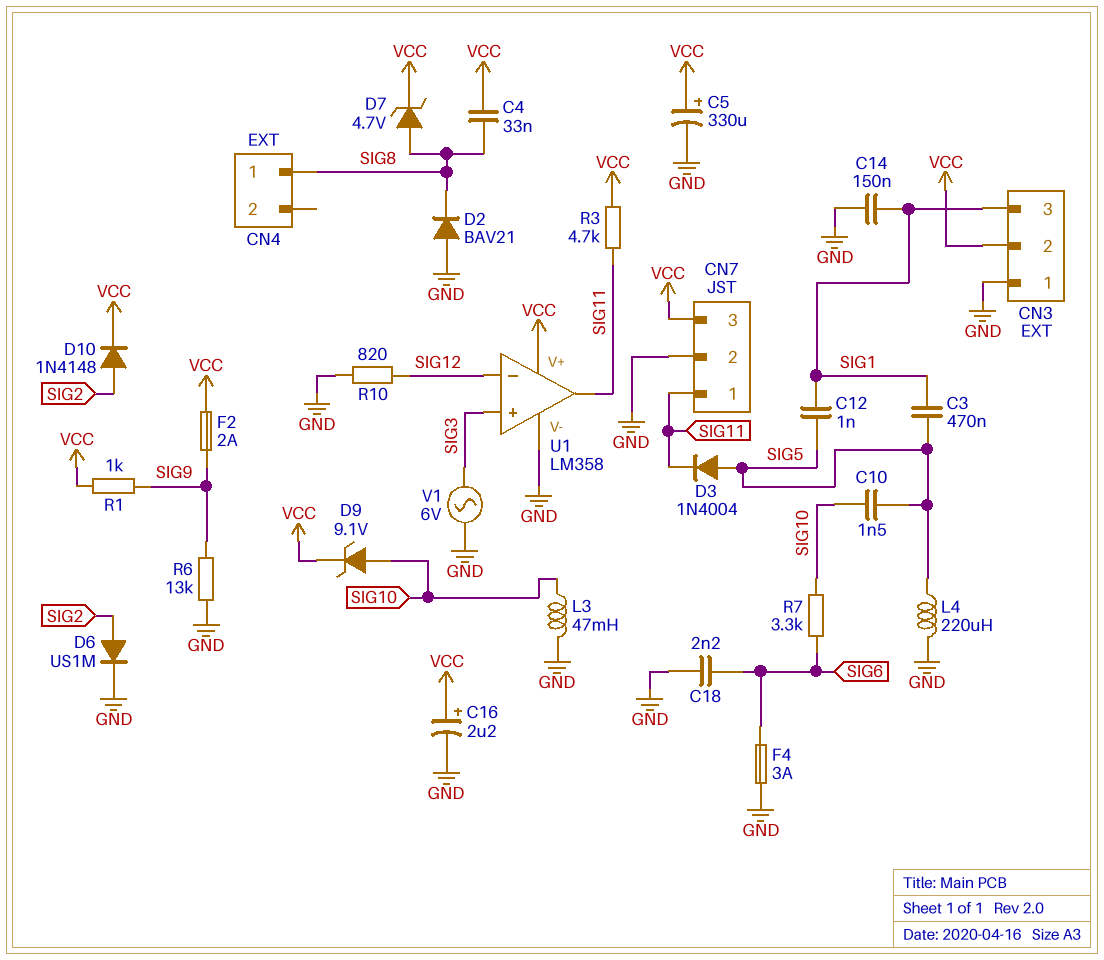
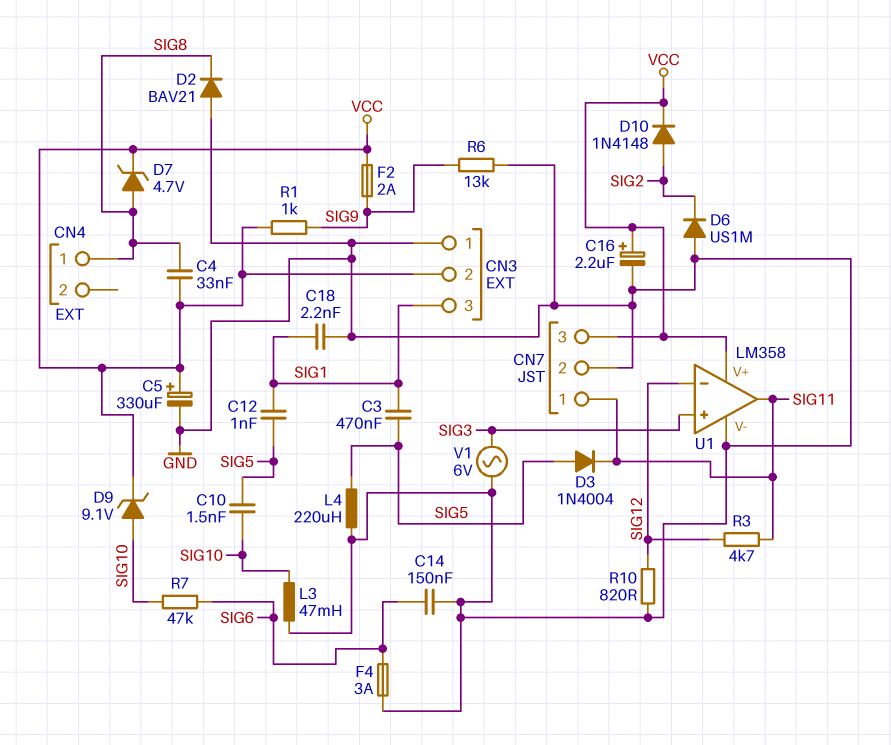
C14: 150nF (GND, SIG1) -> 150nF (GND, SIG6)
C18: 2.2nF (GND, SIG6) -> 2.2nF (GND, SIG1)
D6: diode US1M (A SIG2, K GND) -> diode US1M (A GND, K SIG2)
R3: 4.7k (SIG11, VCC) -> 4.7k (SIG11, SIG12)
R7: 3.3k (SIG6, SIG10) -> 47k (SIG6, SIG10)

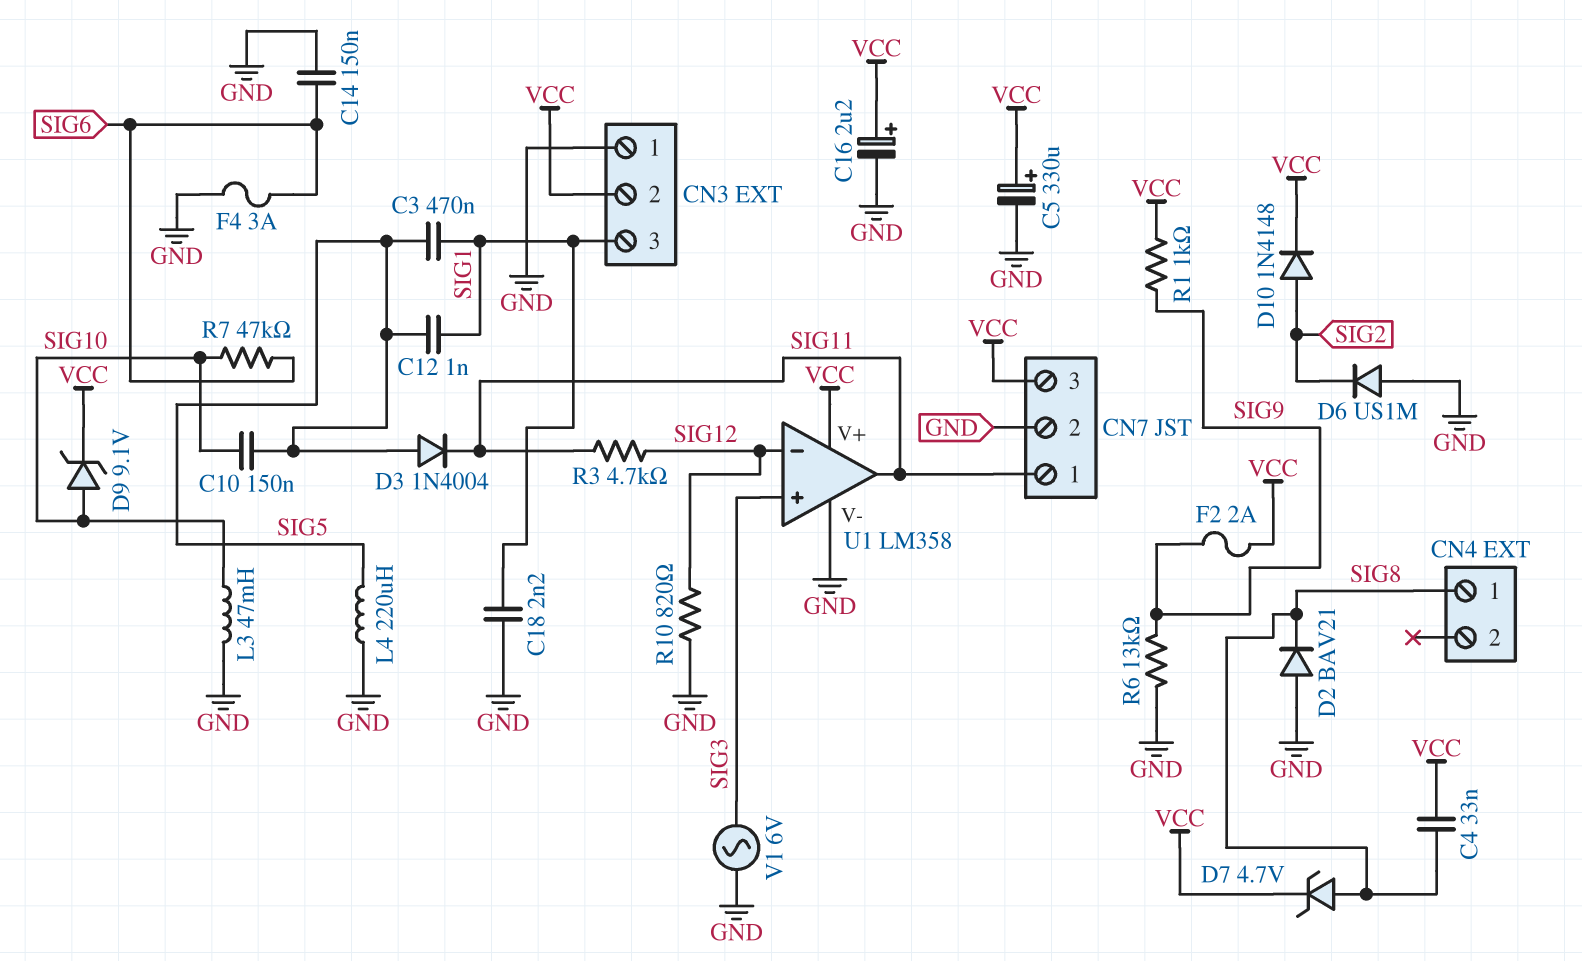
C10: 1.5nF (SIG5, SIG10) -> 150nF (SIG5, SIG10)

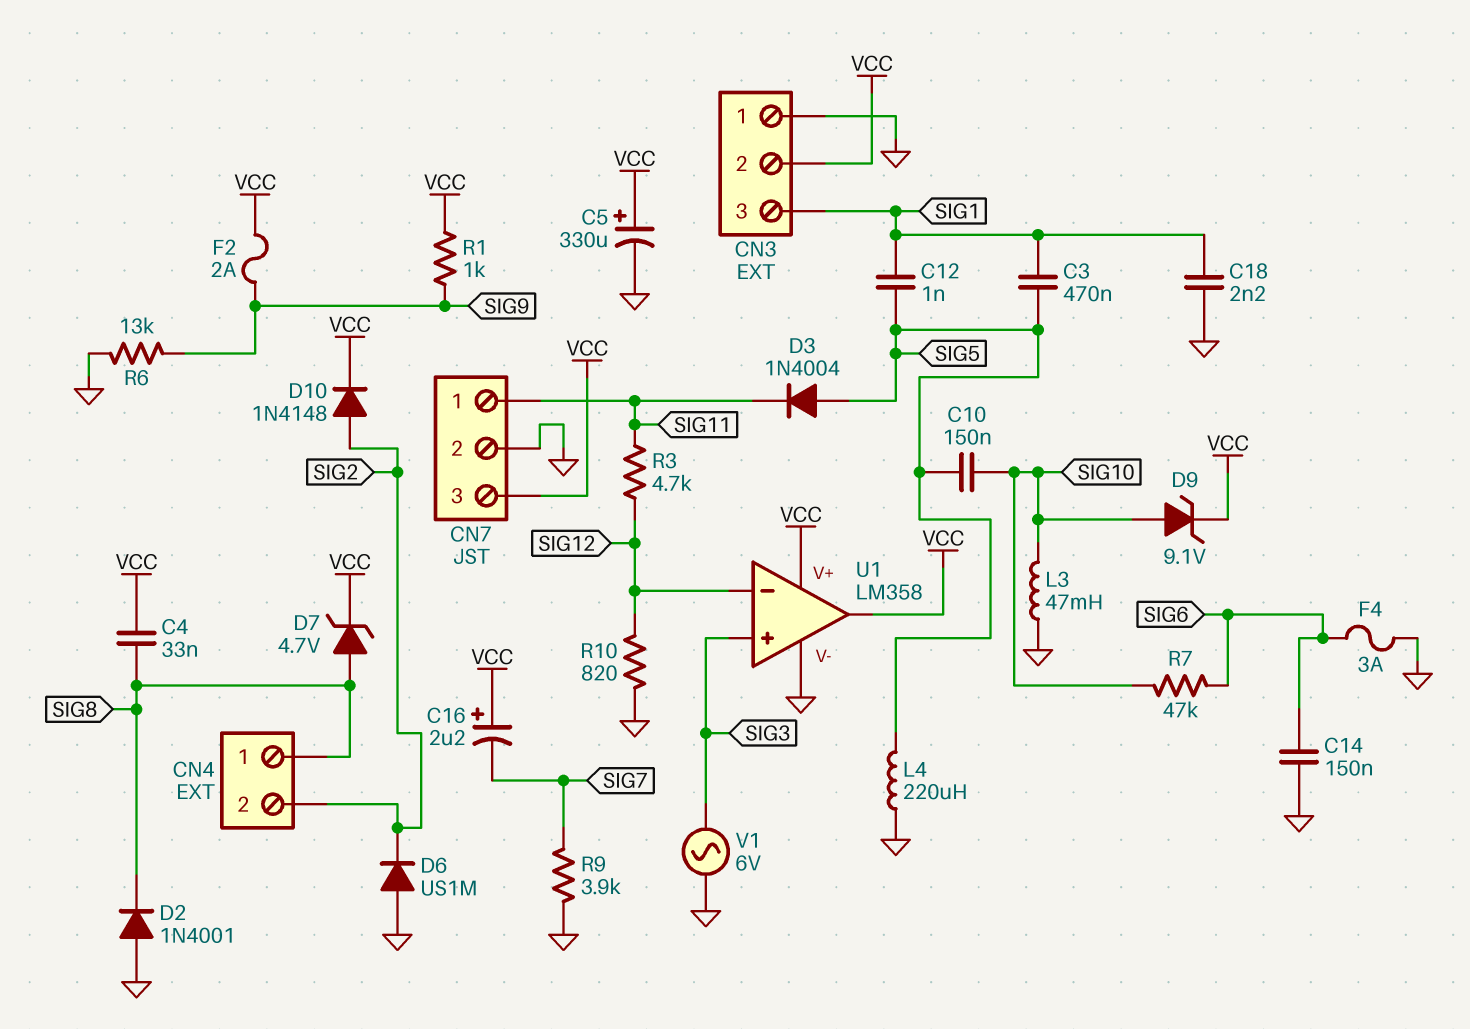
C16: 2.2uF (plus VCC, minus GND) -> 2.2uF (plus VCC, minus SIG7)
CN4 pin 2: none -> SIG2
D2: diode BAV21 (A GND, K SIG8) -> diode 1N4001 (A GND, K SIG8)
R9: none -> 3.9k (GND, SIG7)
U1 pin out: SIG11 -> VCC

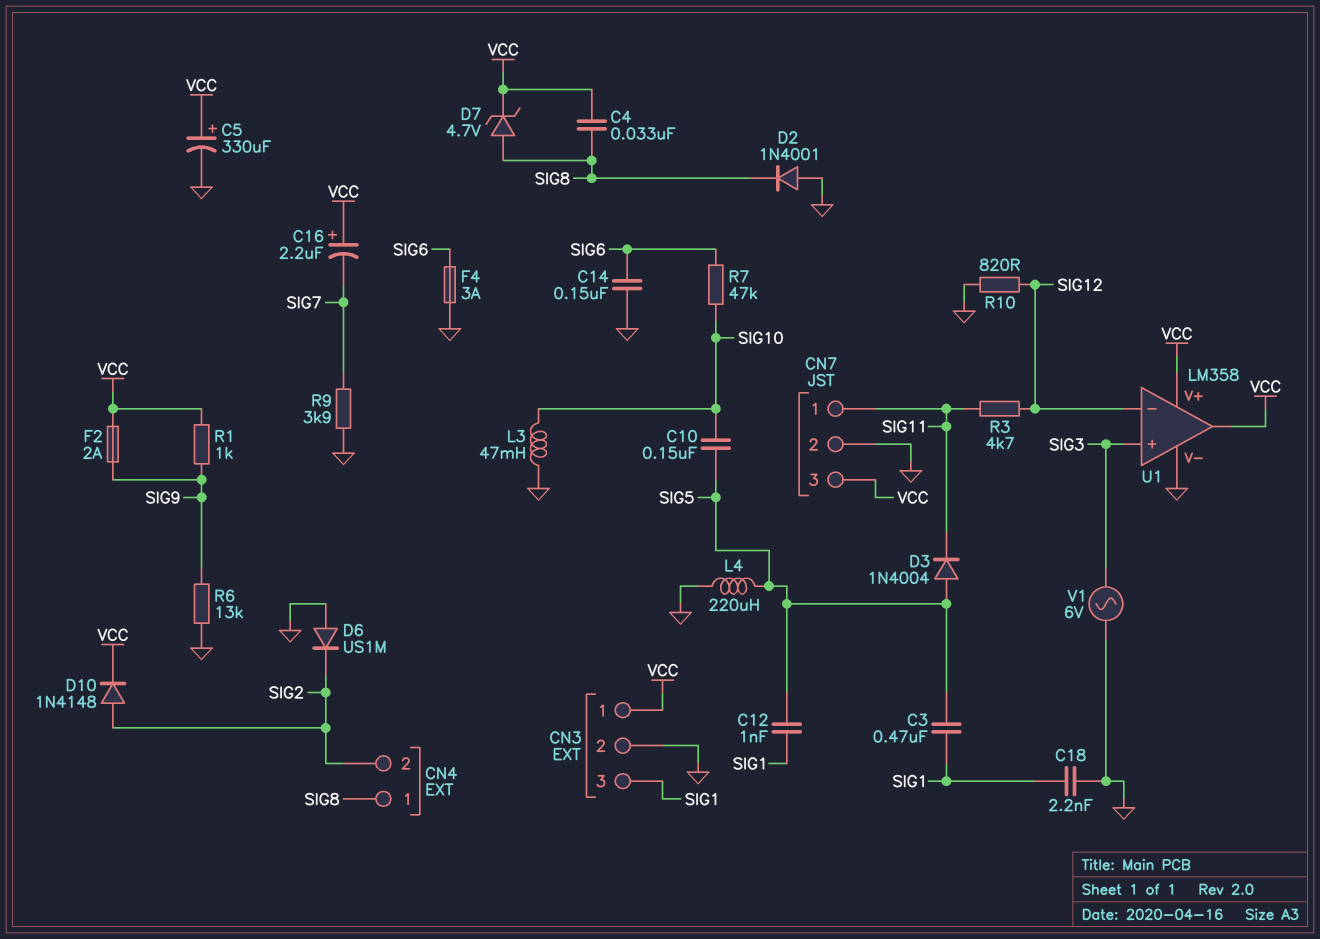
CN3 pin 1: GND -> VCC
CN3 pin 2: VCC -> GND
D9: zener 9.1V (A SIG10, K VCC) -> none

